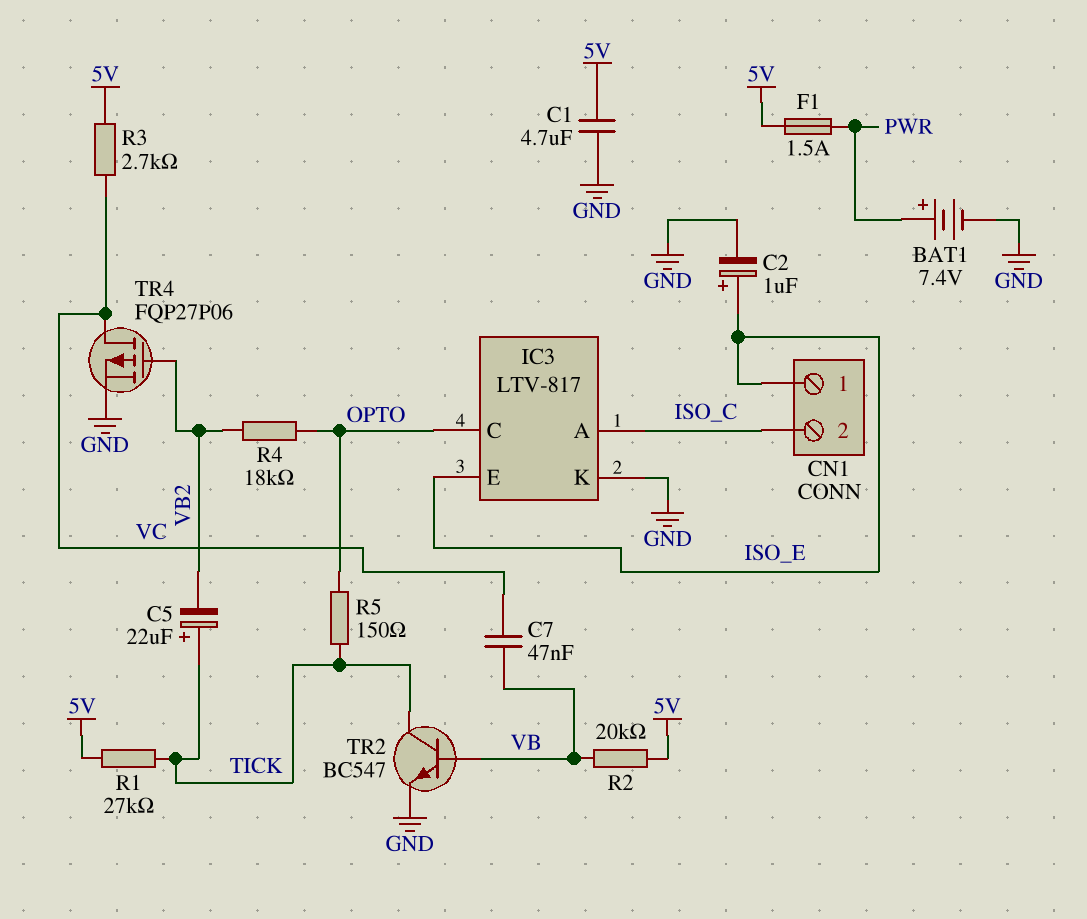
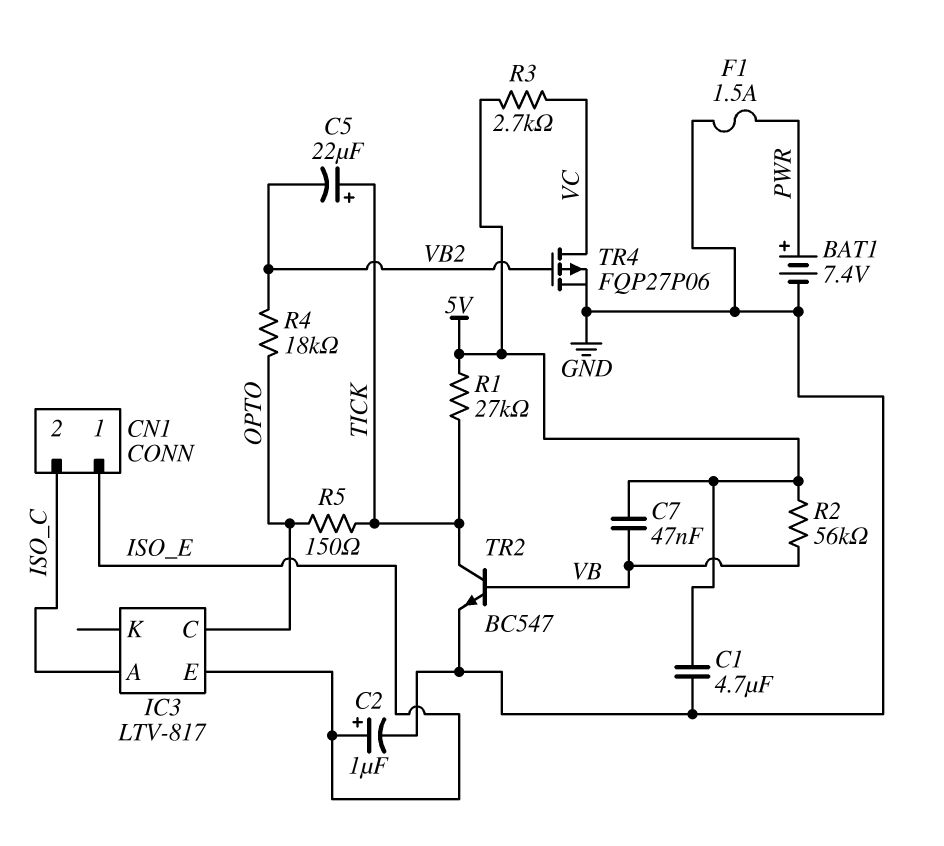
C7: 47nF (VB, VC) -> 47nF (5V, VB)
F1: 1.5A (5V, PWR) -> 1.5A (GND, PWR)
IC3 pin K: GND -> none
R2: 20k (5V, VB) -> 56k (5V, VB)

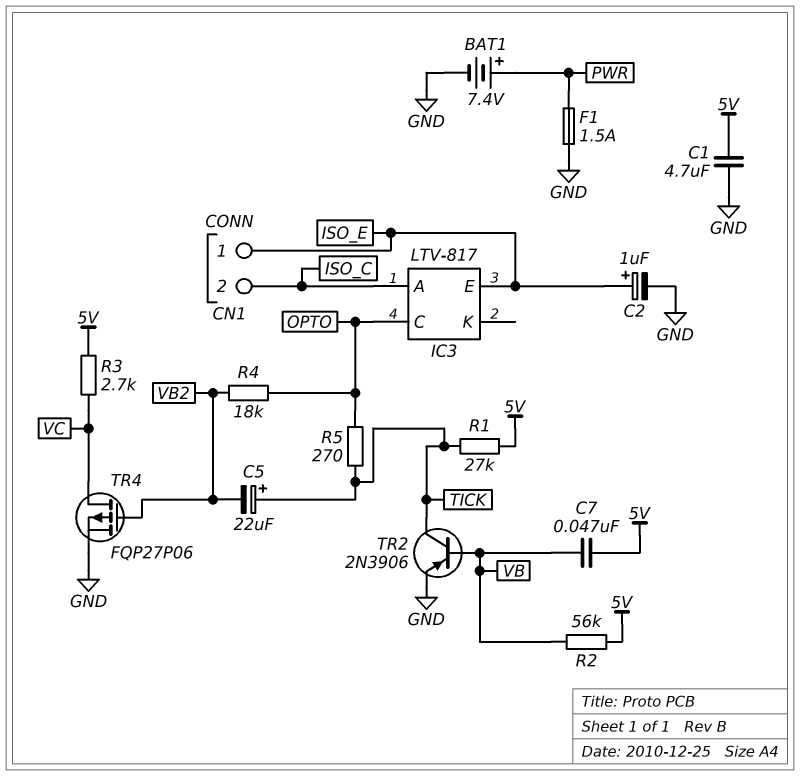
R5: 150 (OPTO, TICK) -> 270 (OPTO, TICK)
TR2: NPN BC547 (B VB, C TICK, E GND) -> PNP 2N3906 (B VB, C TICK, E GND)

